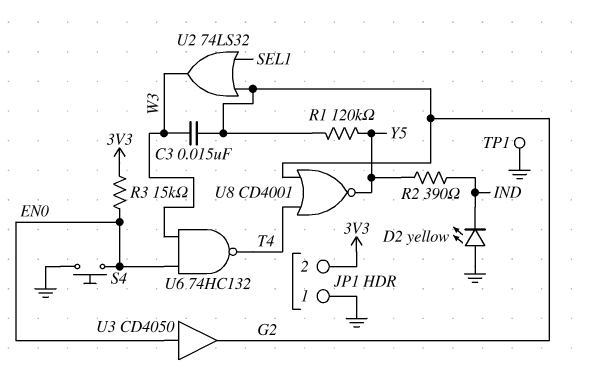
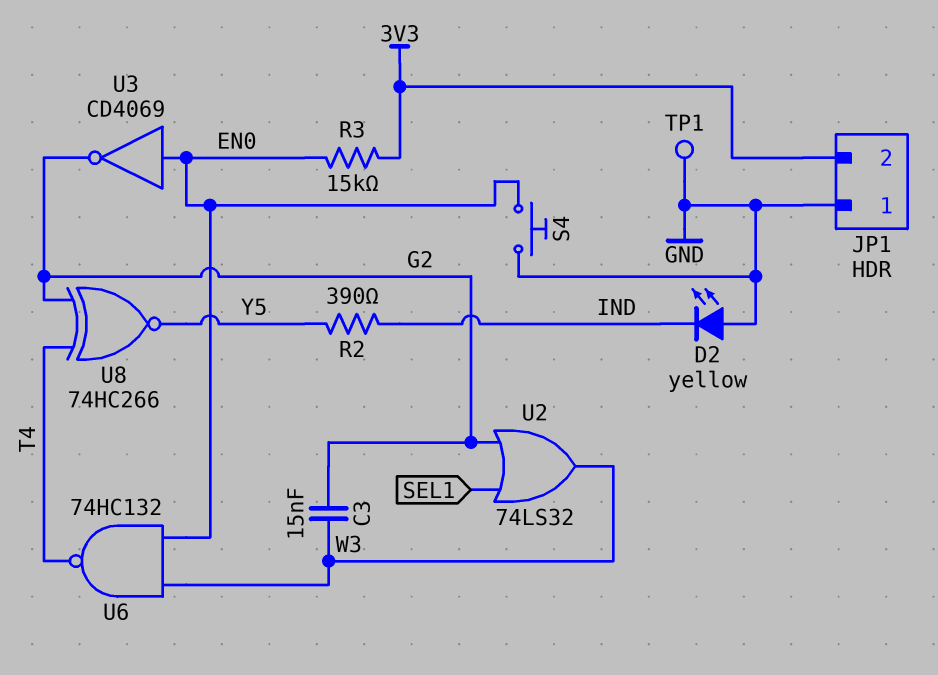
R1: 120k (G2, Y5) -> none
U3: buffer CD4050 (in EN0, out G2) -> NOT CD4069 (in EN0, out G2)
U8: NOR CD4001 (in G2, in T4, out Y5) -> XNOR 74HC266 (in G2, in T4, out Y5)

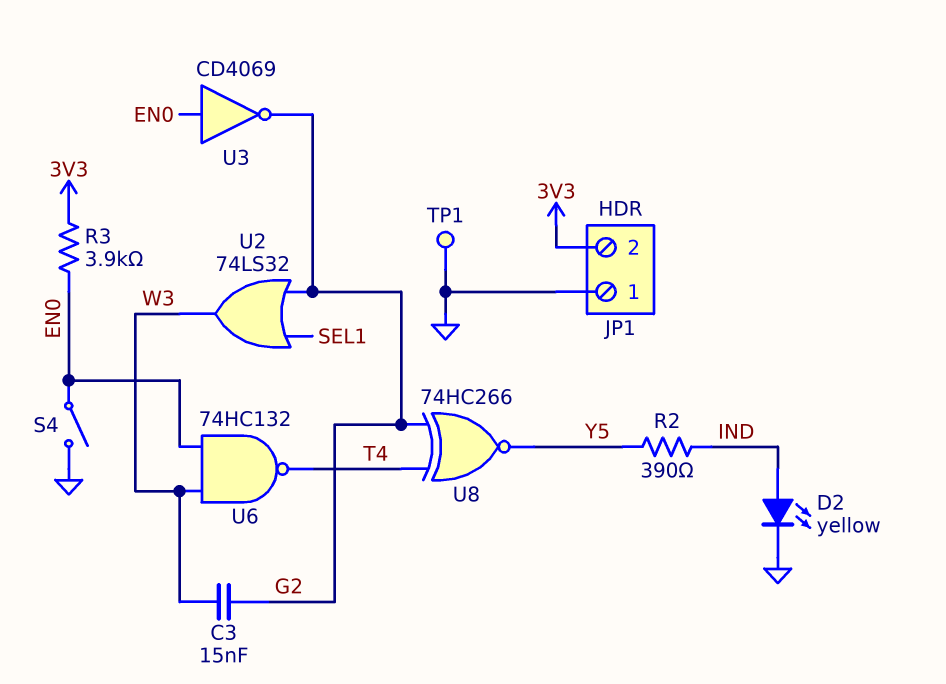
D2: LED yellow (A GND, K IND) -> LED yellow (A IND, K GND)
R3: 15k (3V3, EN0) -> 3.9k (3V3, EN0)
S4: button (EN0, GND) -> switch (EN0, GND)

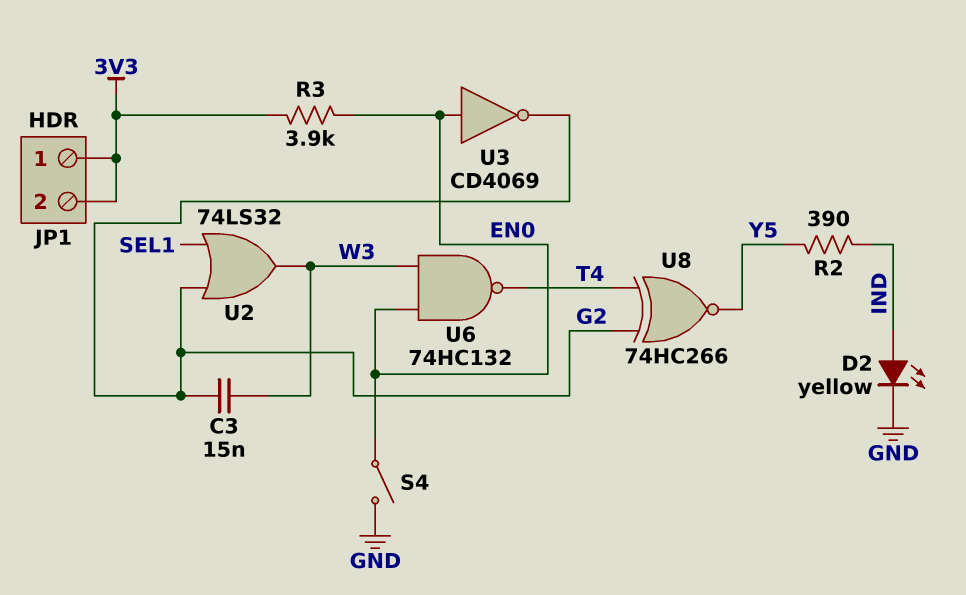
JP1 pin 1: GND -> 3V3
TP1: test point (GND) -> none

